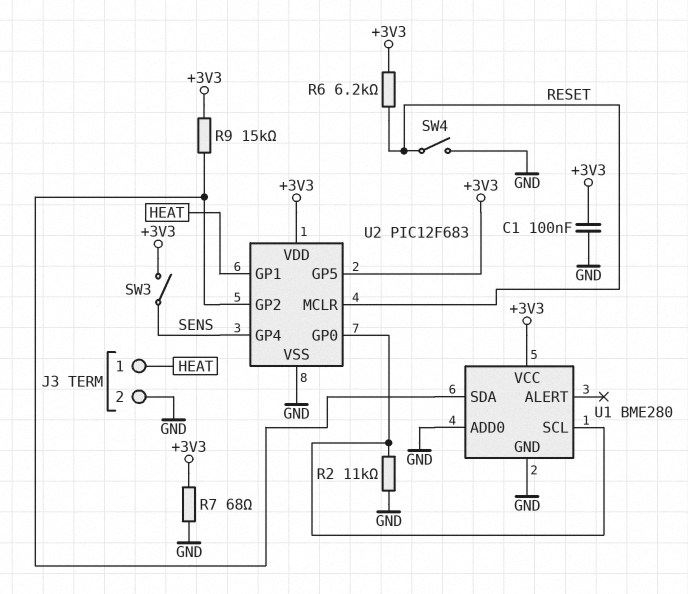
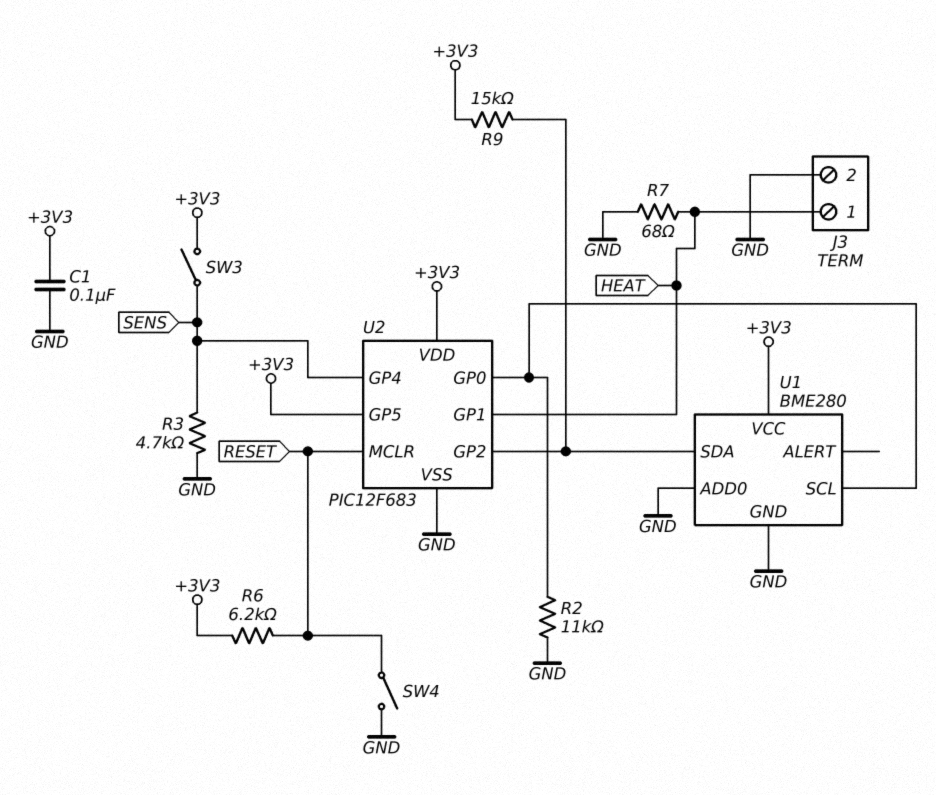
R3: none -> 4.7k (GND, SENS)
R7: 68 (+3V3, GND) -> 68 (GND, HEAT)

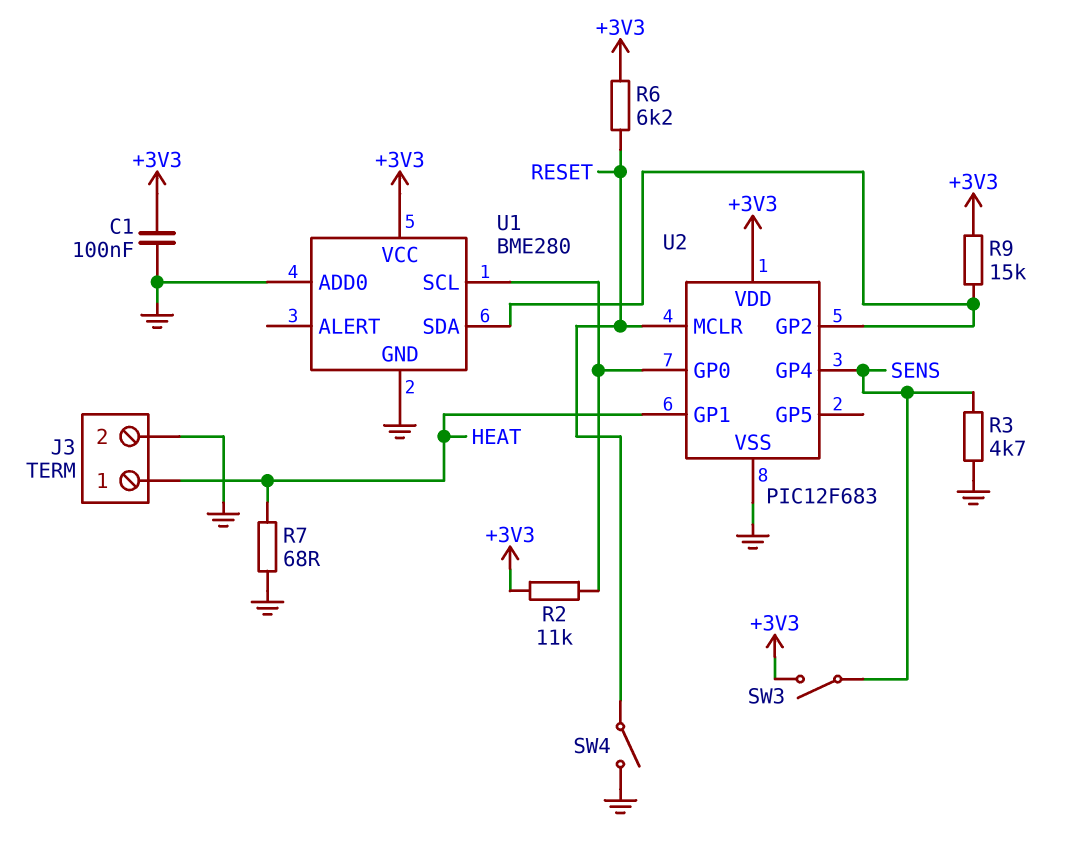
R2: 11k (GND, U1/SCL) -> 11k (+3V3, U1/SCL)
U2 pin GP5: +3V3 -> none

